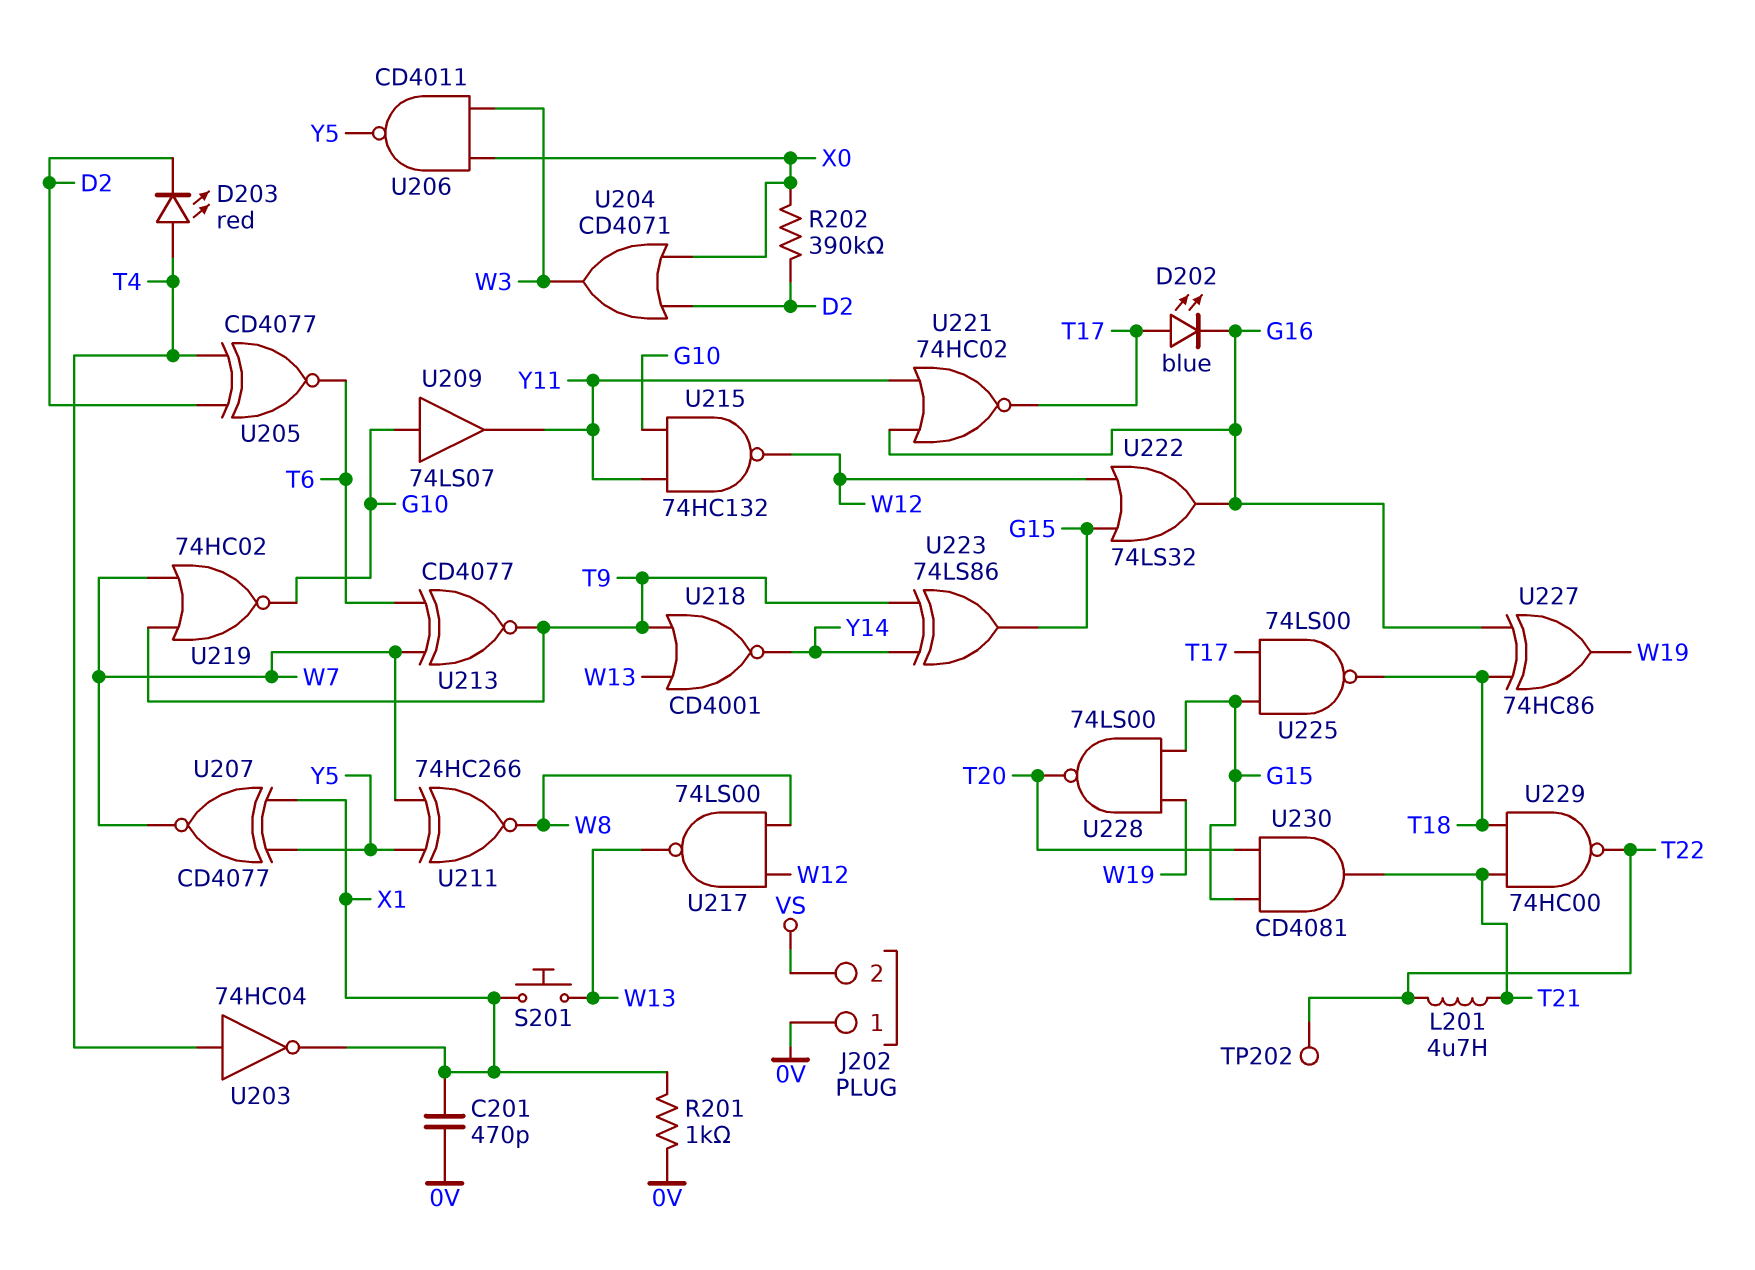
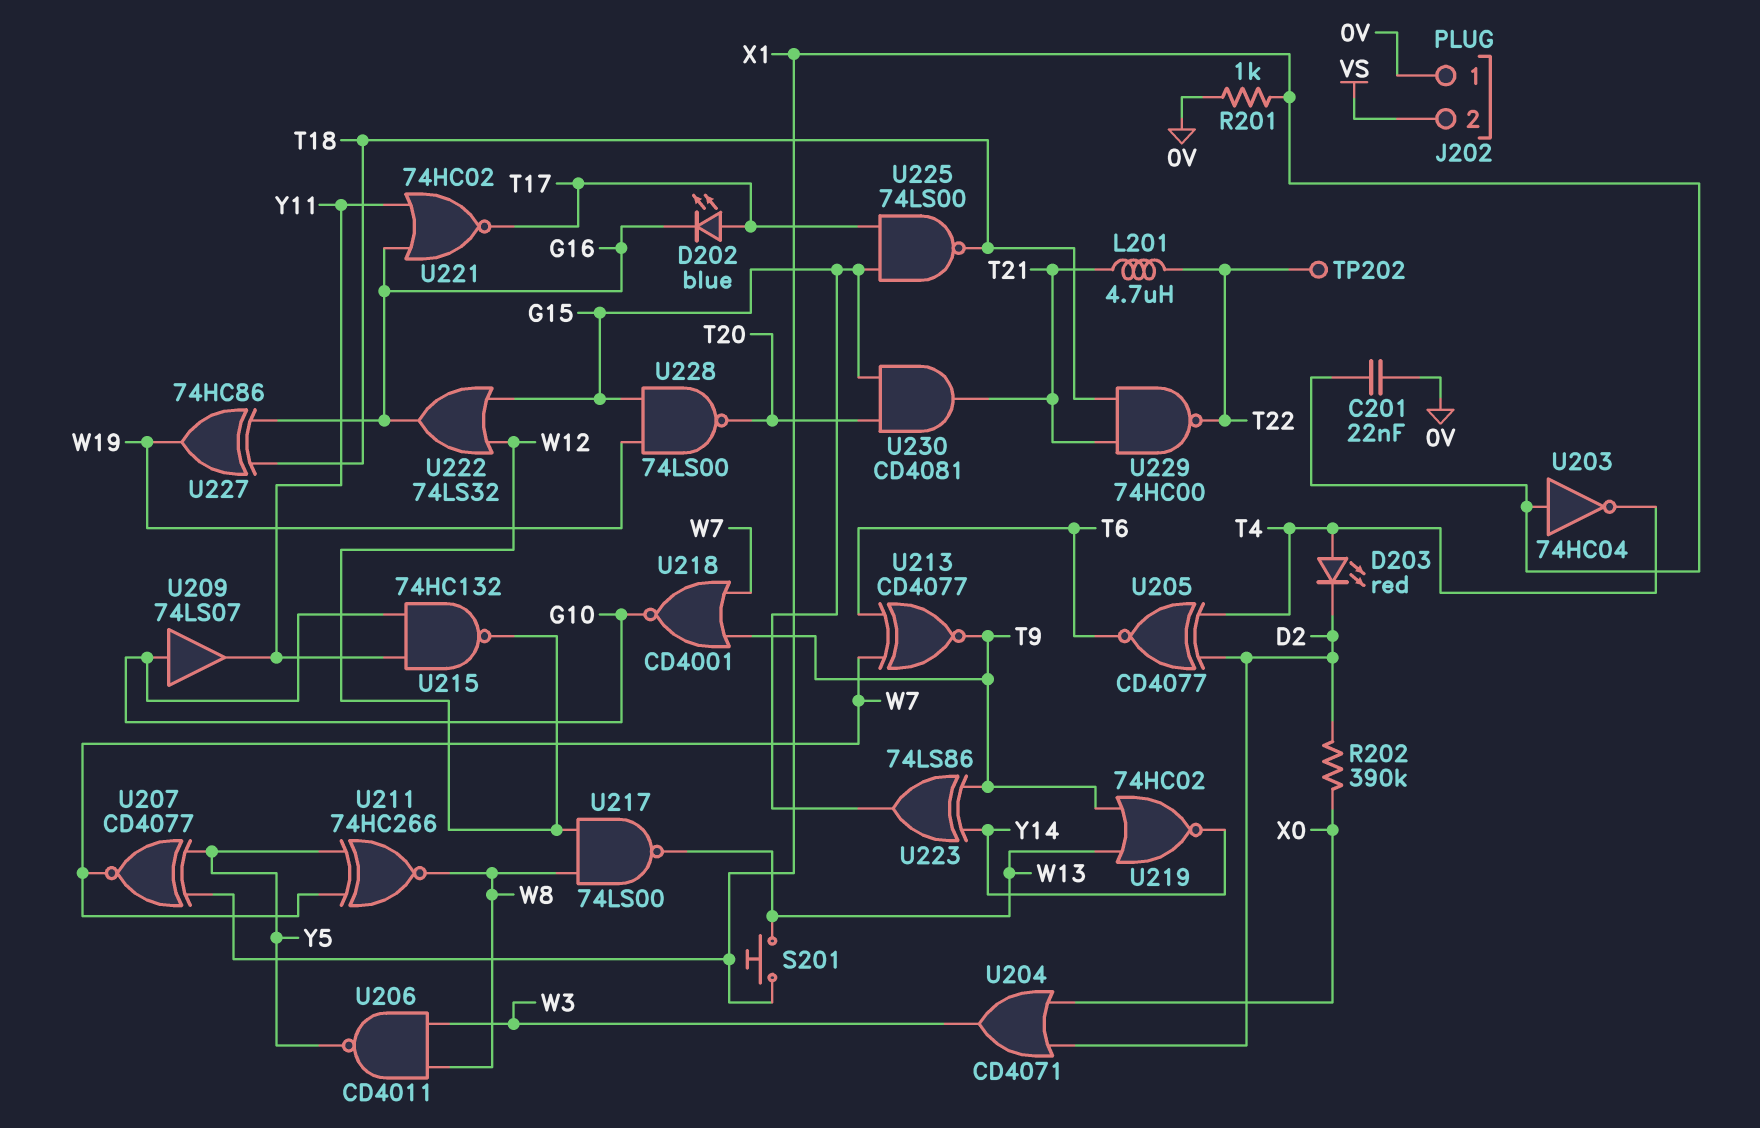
C201: 470pF (0V, X1) -> 22nF (0V, X1)
U203: NOT 74HC04 (in T4, out X1) -> NOT 74HC04 (in X1, out T4)
U206: NAND CD4011 (in W3, in X0, out Y5) -> NAND CD4011 (in W3, in W8, out Y5)
U218: NOR CD4001 (in T9, in W13, out Y14) -> NOR CD4001 (in T9, in W7, out G10)
U219: NOR 74HC02 (in T9, in W7, out G10) -> NOR 74HC02 (in T9, in W13, out Y14)

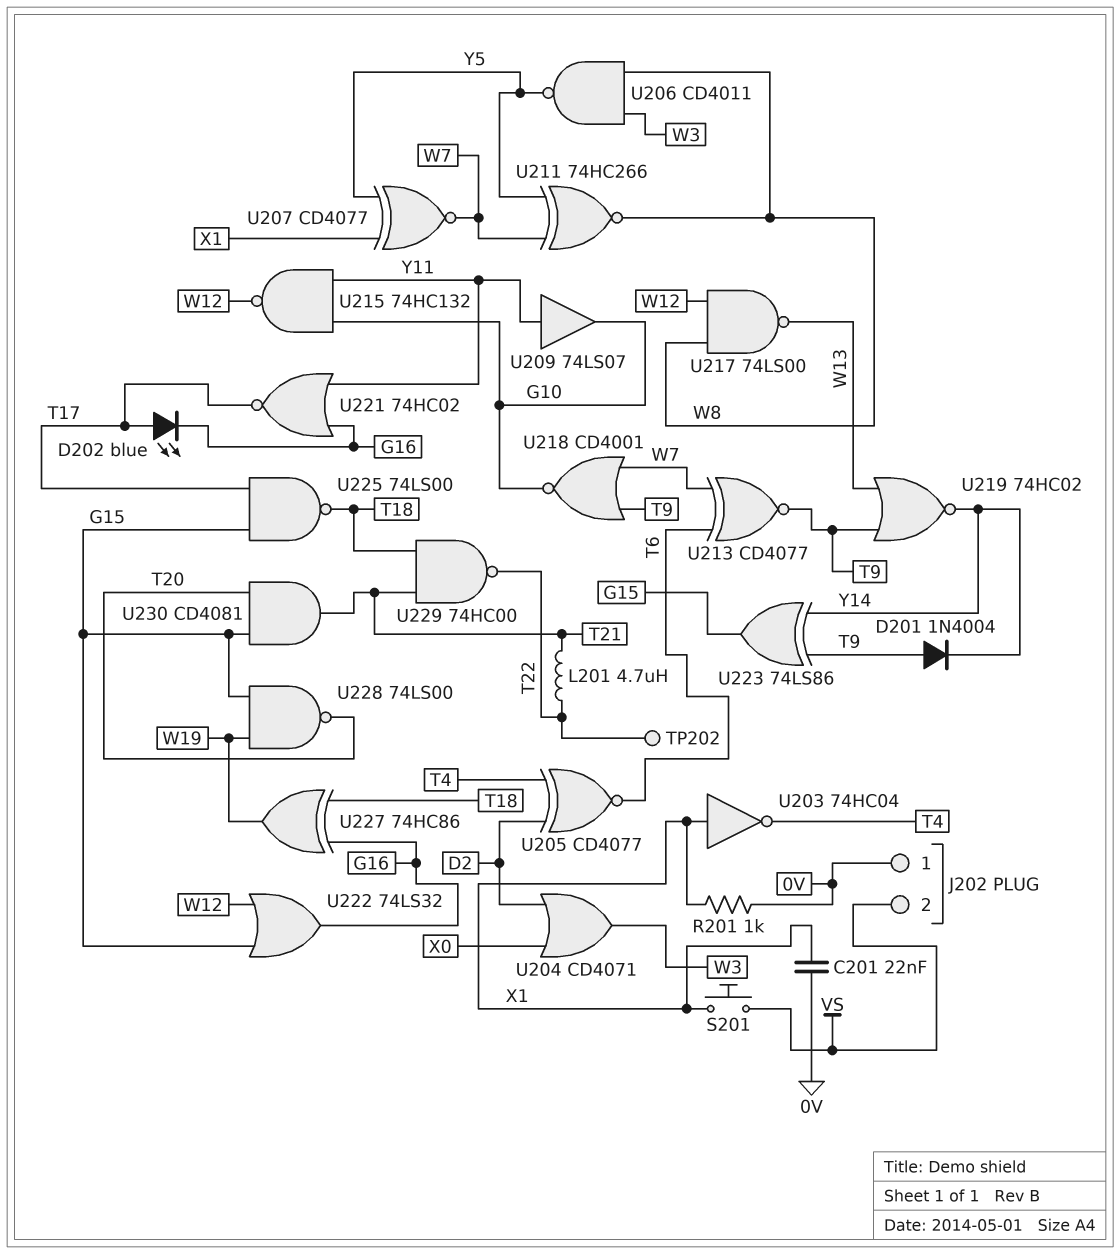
D201: none -> diode 1N4004 (A T9, K Y14)
D203: LED red (A T4, K D2) -> none
R202: 390k (D2, X0) -> none
S201: button (W13, X1) -> button (VS, X1)
U209: buffer 74LS07 (in G10, out Y11) -> buffer 74LS07 (in Y11, out G10)

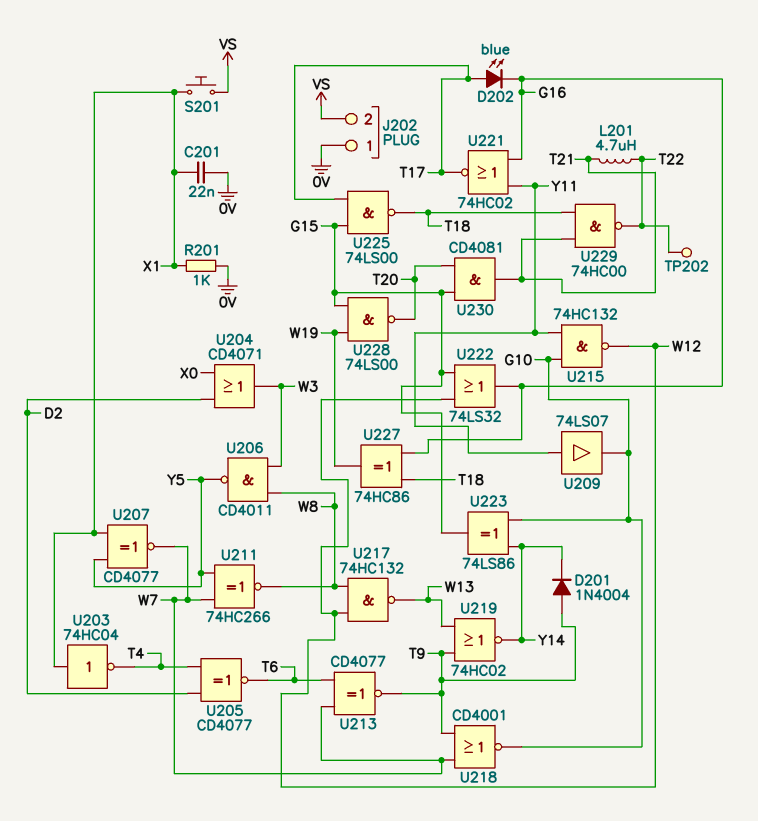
U217: NAND 74LS00 (in W8, in W12, out W13) -> NAND 74HC132 (in W8, in W12, out W13)
U223: XOR 74LS86 (in T9, in Y14, out G15) -> XOR 74LS86 (in G10, in Y14, out G15)

